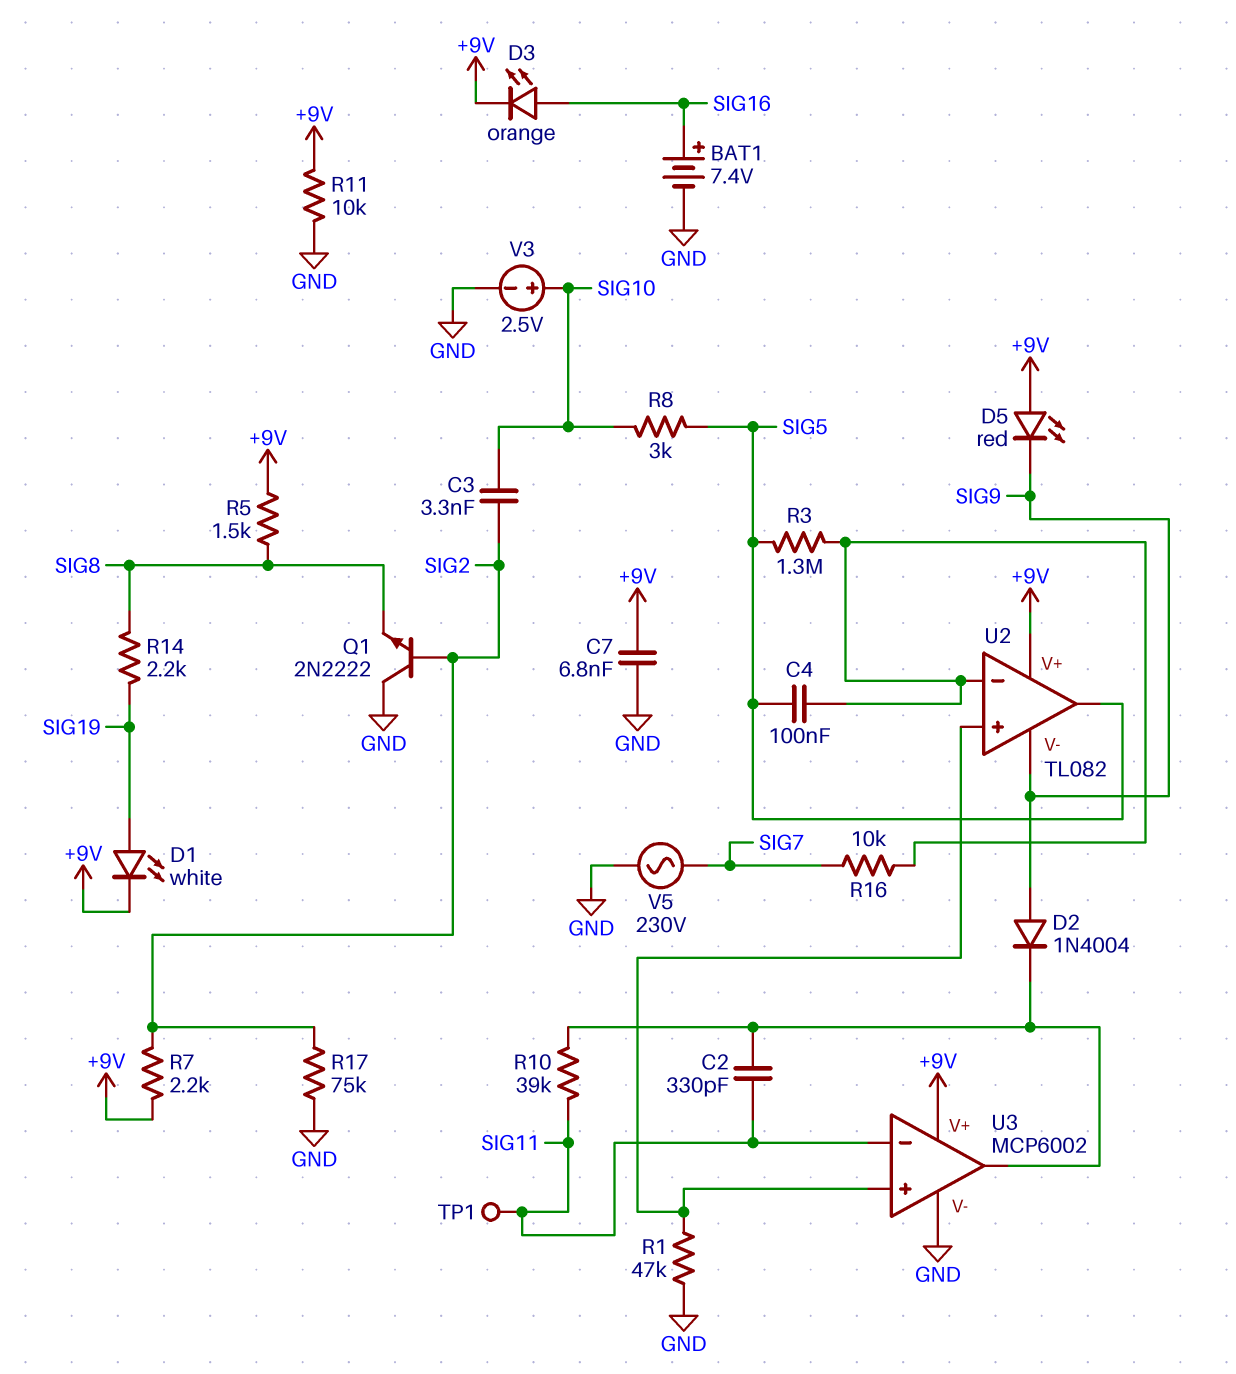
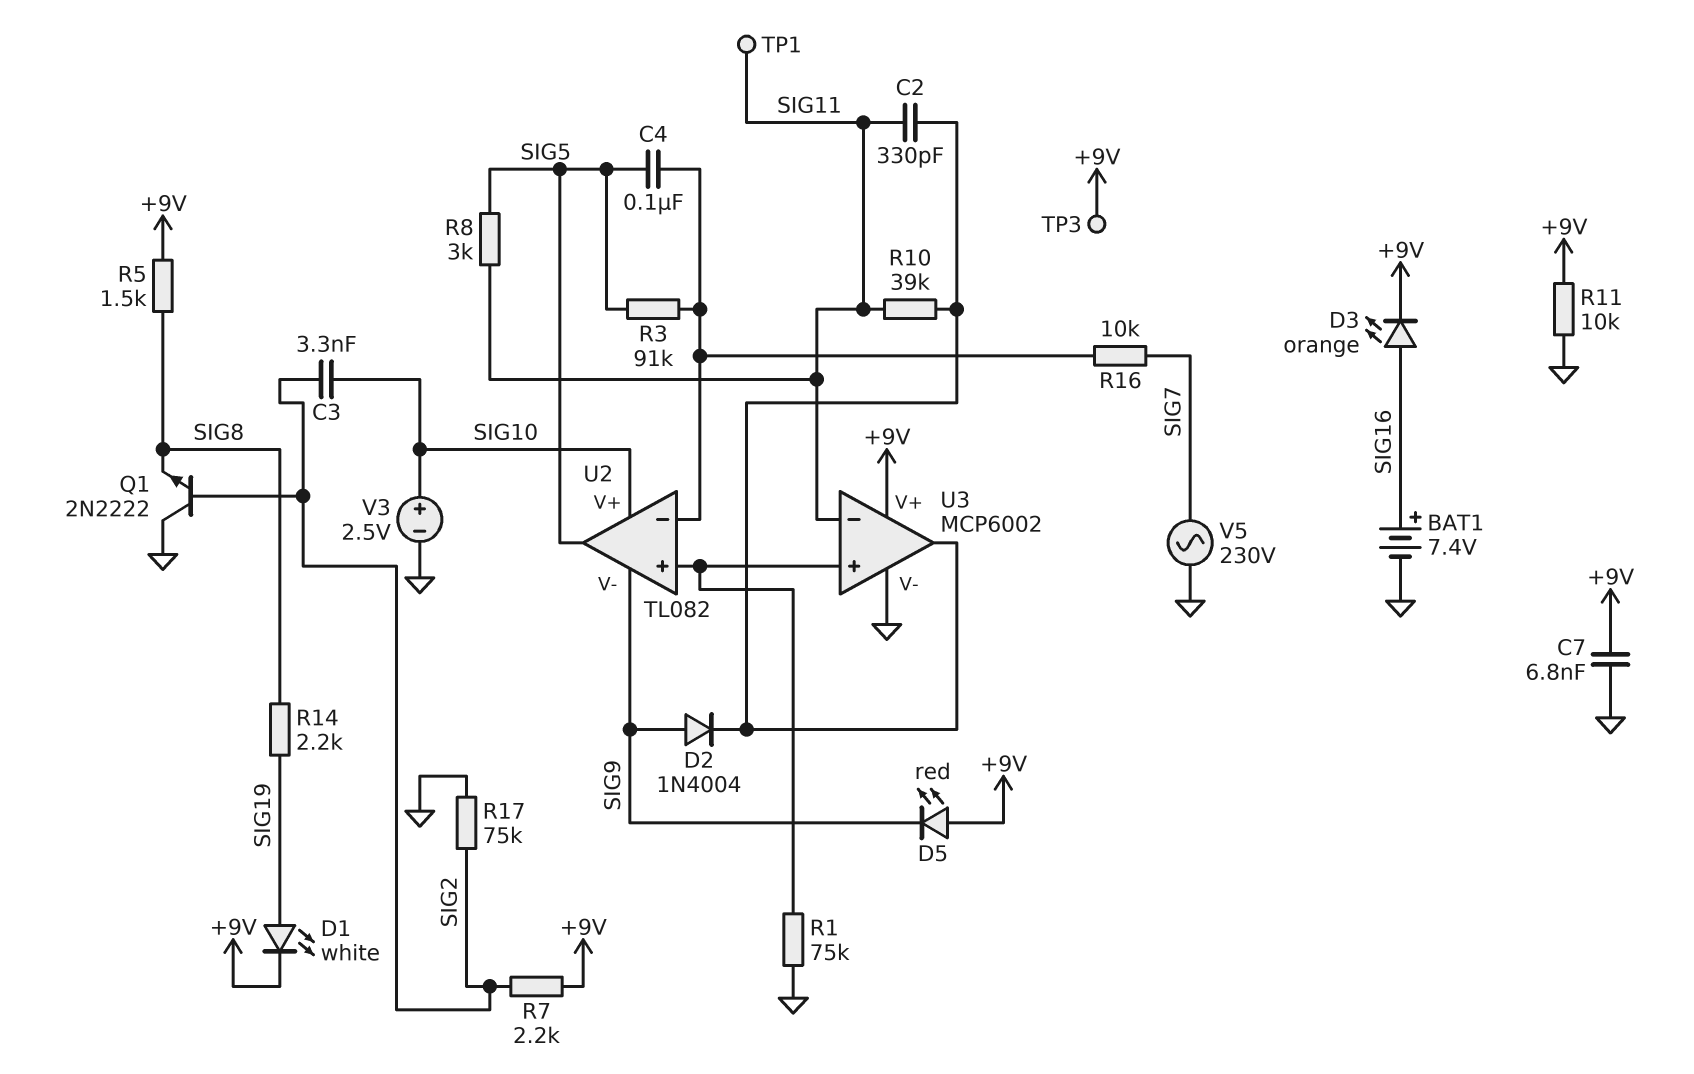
R1: 47k (GND, U2/in+) -> 75k (GND, U2/in+)
R3: 1.3M (SIG5, U2/in-) -> 91k (SIG5, U2/in-)
R8: 3k (SIG5, SIG10) -> 3k (SIG5, SIG11)
TP3: none -> test point (+9V)
U2 pin V+: +9V -> SIG10

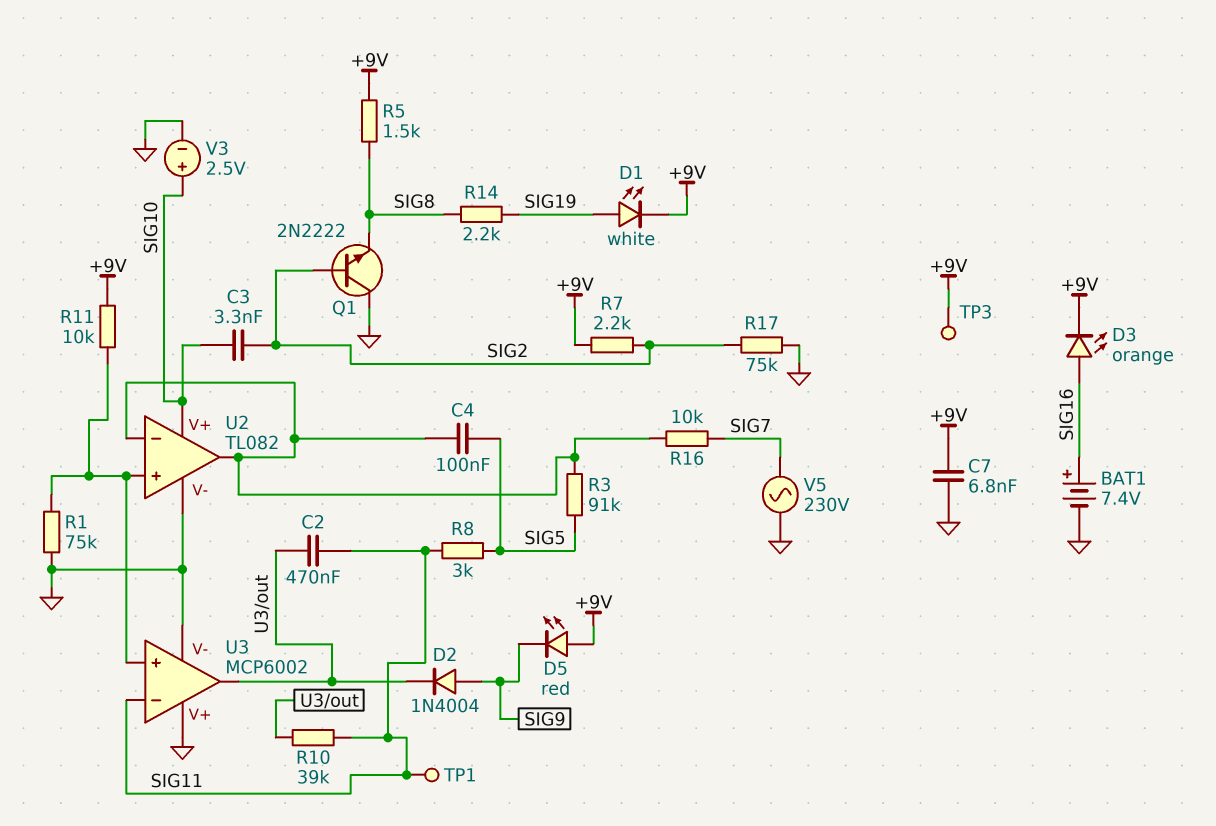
C2: 330pF (SIG11, U3/out) -> 470nF (SIG11, U3/out)
R11: 10k (+9V, GND) -> 10k (+9V, U2/in+)
U2 pin V-: SIG9 -> GND
U2 pin out: SIG5 -> U2/in-
U3 pin V+: +9V -> GND

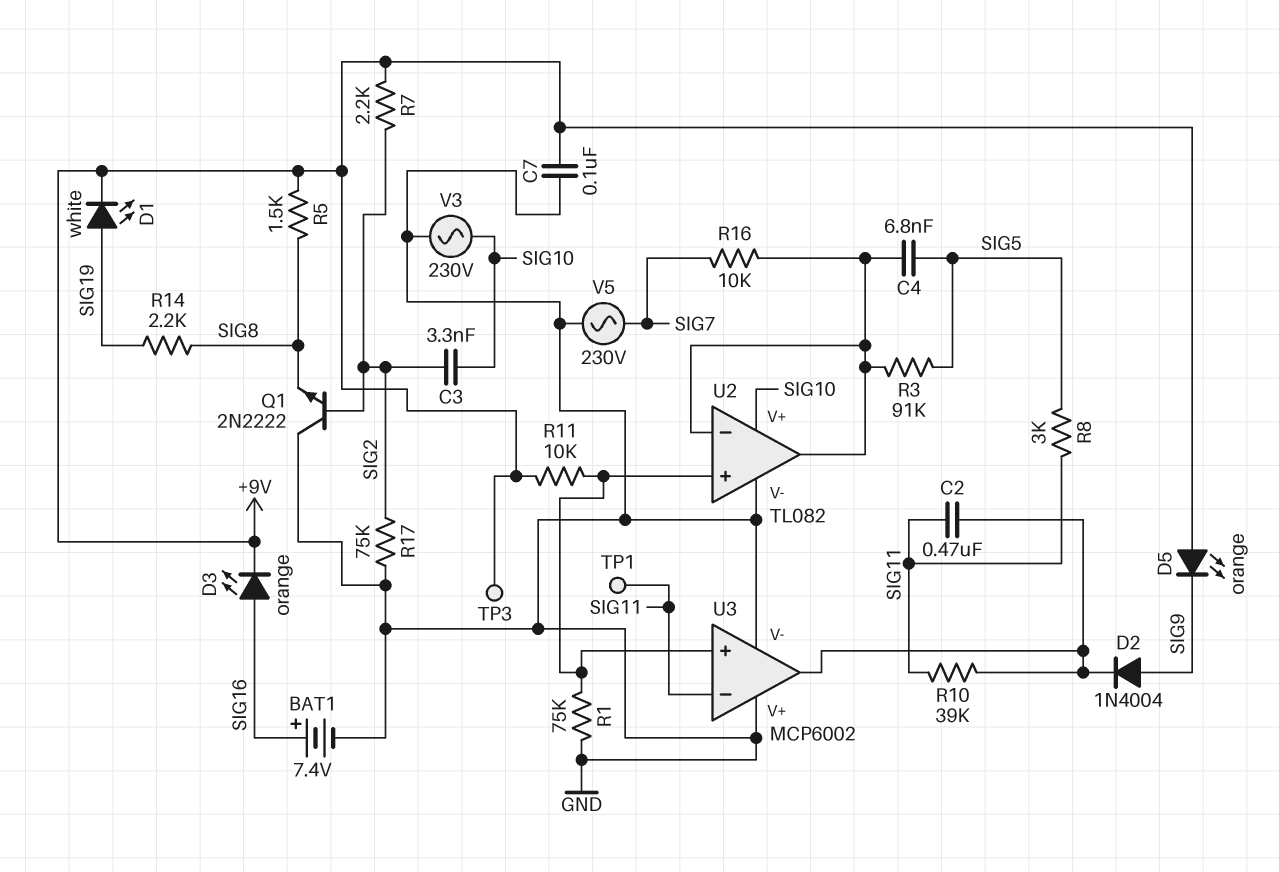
C4: 100nF (SIG5, U2/in-) -> 6.8nF (SIG5, U2/in-)
C7: 6.8nF (+9V, GND) -> 100nF (+9V, GND)
D5: LED red (A +9V, K SIG9) -> LED orange (A +9V, K SIG9)
V3: 2.5V (plus SIG10, minus GND) -> AC 230V (GND, SIG10)

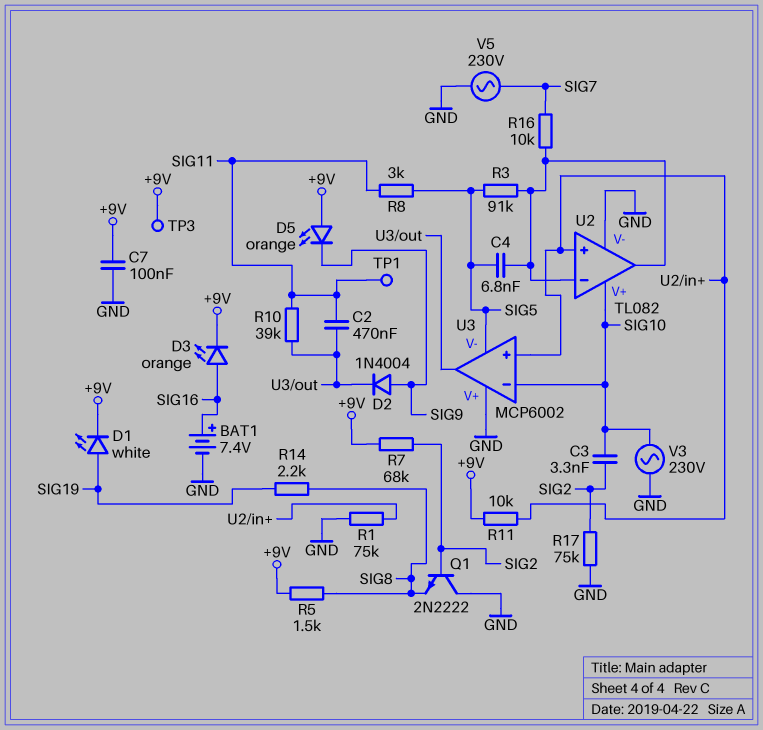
R7: 2.2k (+9V, SIG2) -> 68k (+9V, SIG2)
U3 pin V-: GND -> SIG5
U3 pin in-: SIG11 -> SIG10

